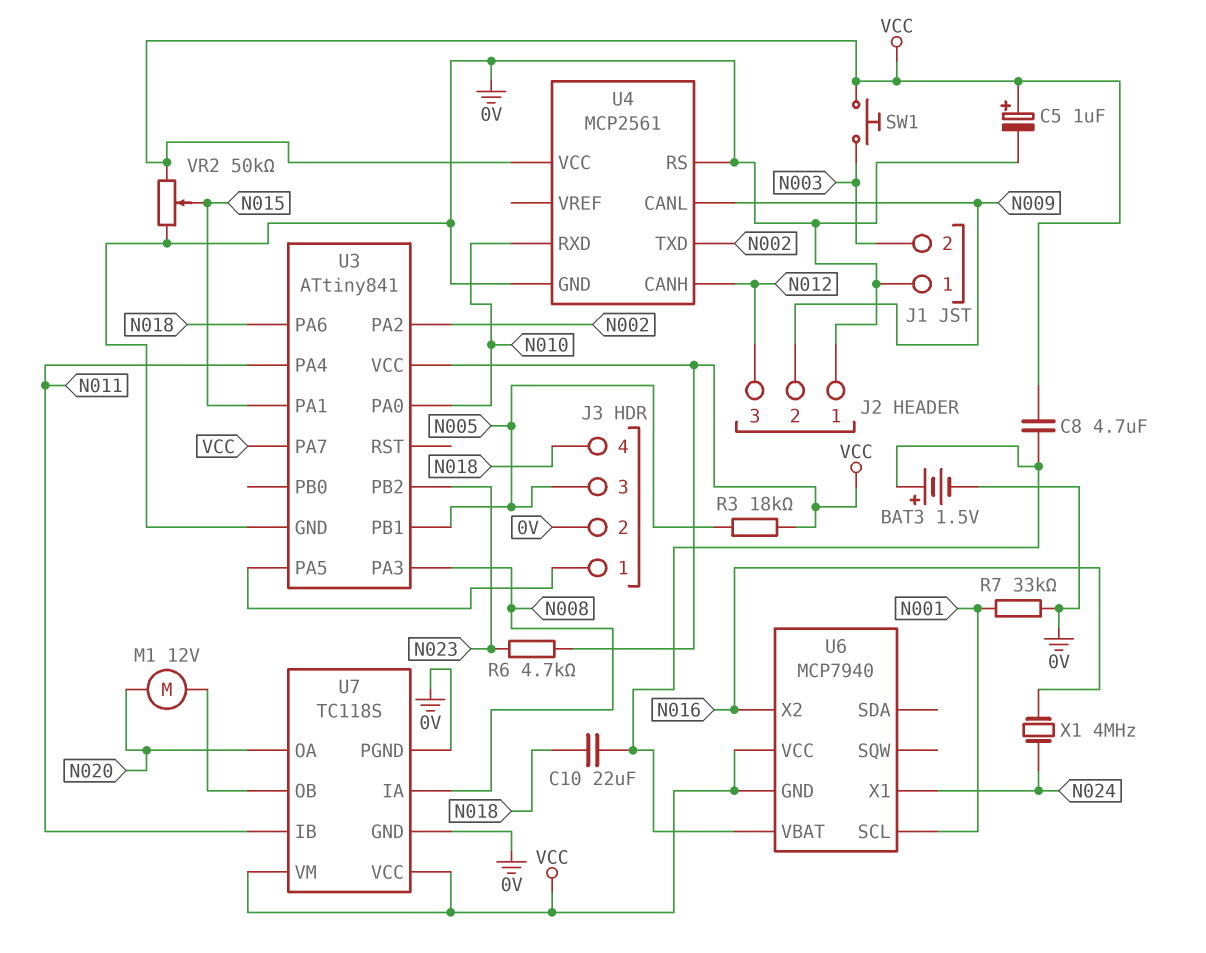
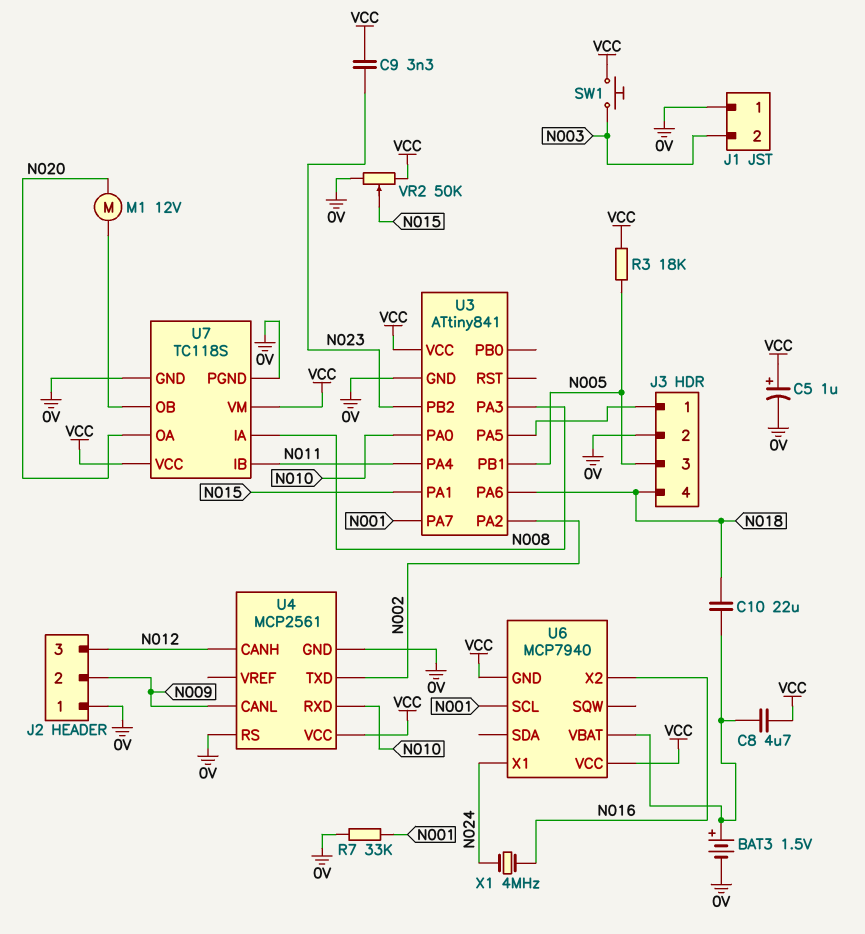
C9: none -> 3.3nF (N023, VCC)
R6: 4.7k (N023, VCC) -> none
U3 pin PA7: VCC -> N001

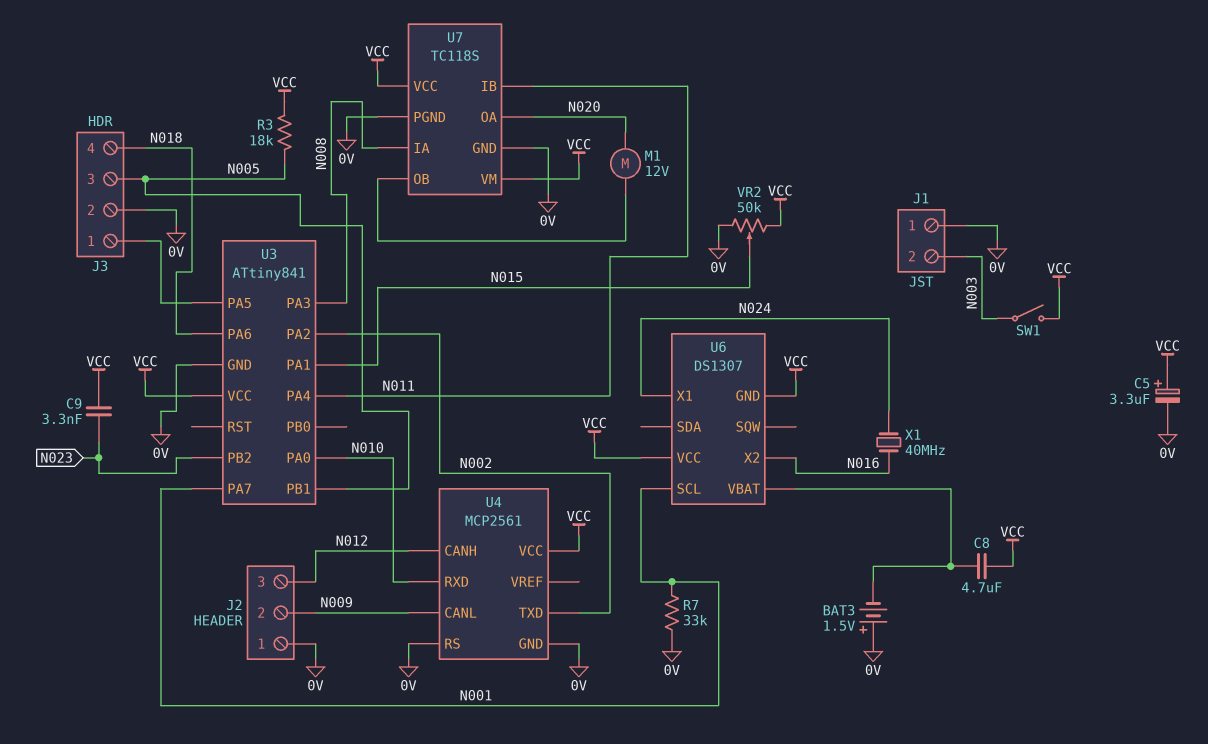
BAT3: 1.5V (plus U6/VBAT, minus 0V) -> 1.5V (plus 0V, minus U6/VBAT)
C5: 1uF (plus VCC, minus 0V) -> 3.3uF (plus VCC, minus 0V)
C10: 22uF (N018, U6/VBAT) -> none
SW1: button (N003, VCC) -> switch (N003, VCC)
U6: MCP7940 -> DS1307
X1: 4MHz (N016, N024) -> 40MHz (N016, N024)

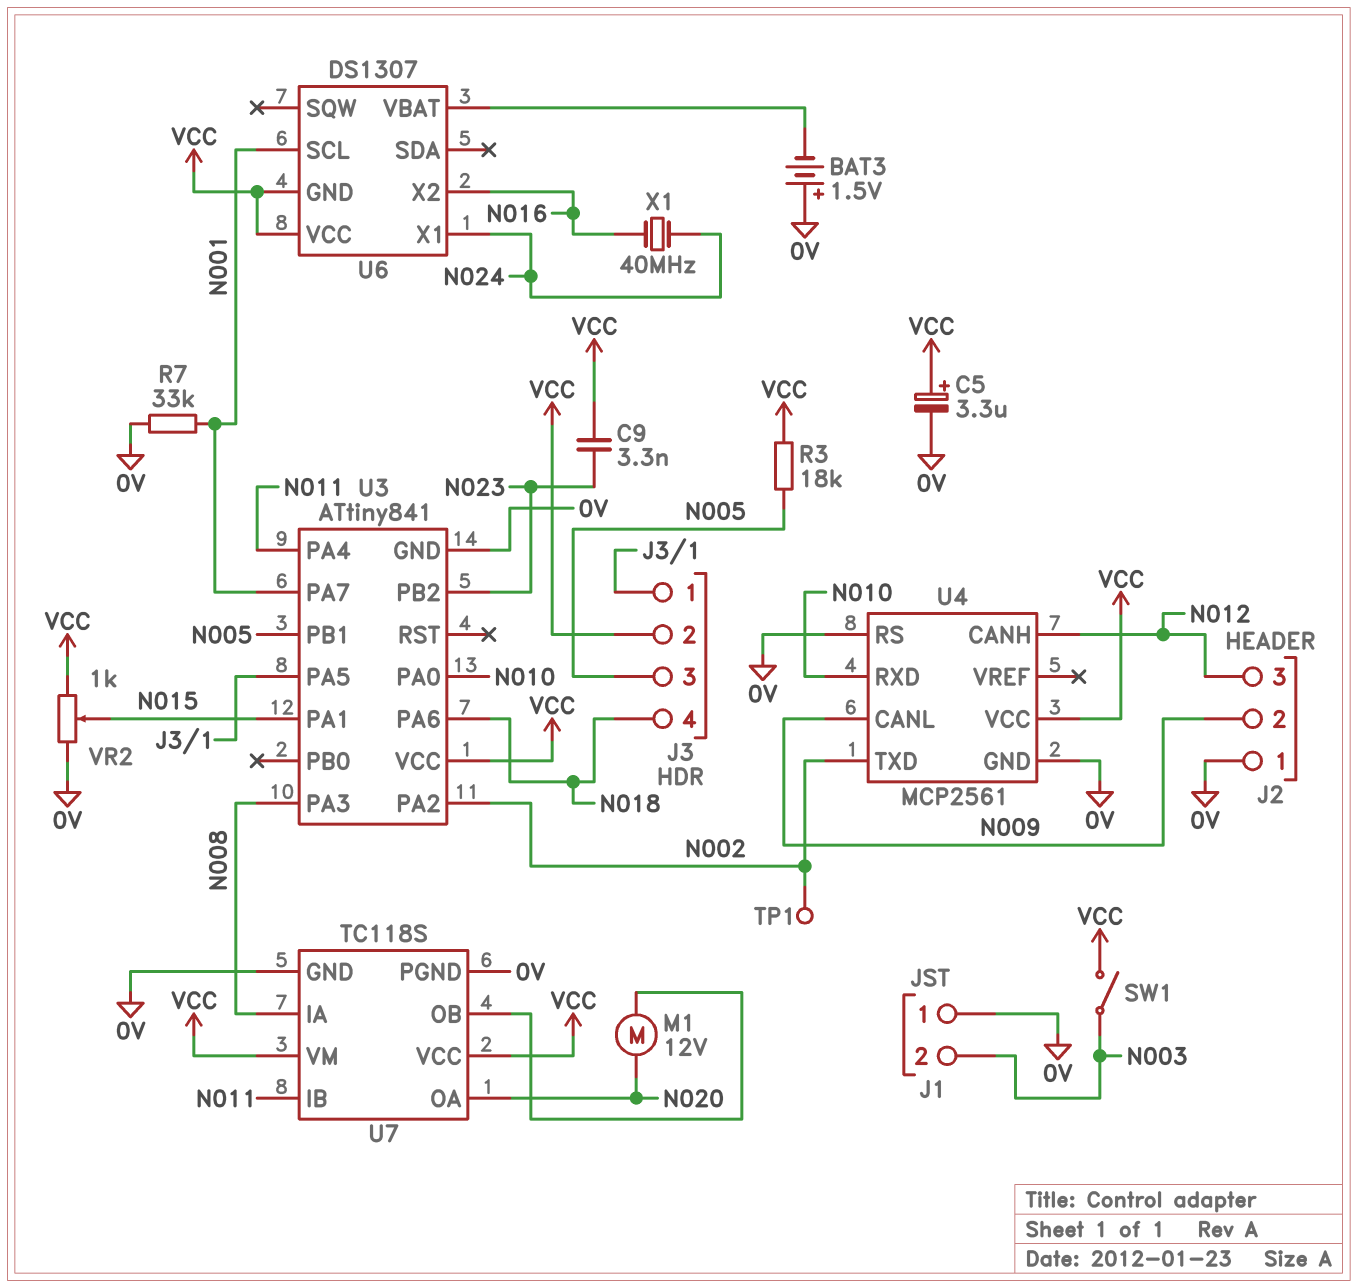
C8: 4.7uF (U6/VBAT, VCC) -> none
J3 pin 2: 0V -> VCC
TP1: none -> test point (N002)
VR2: 50k (0V, VCC, wiper N015) -> 1k (0V, VCC, wiper N015)

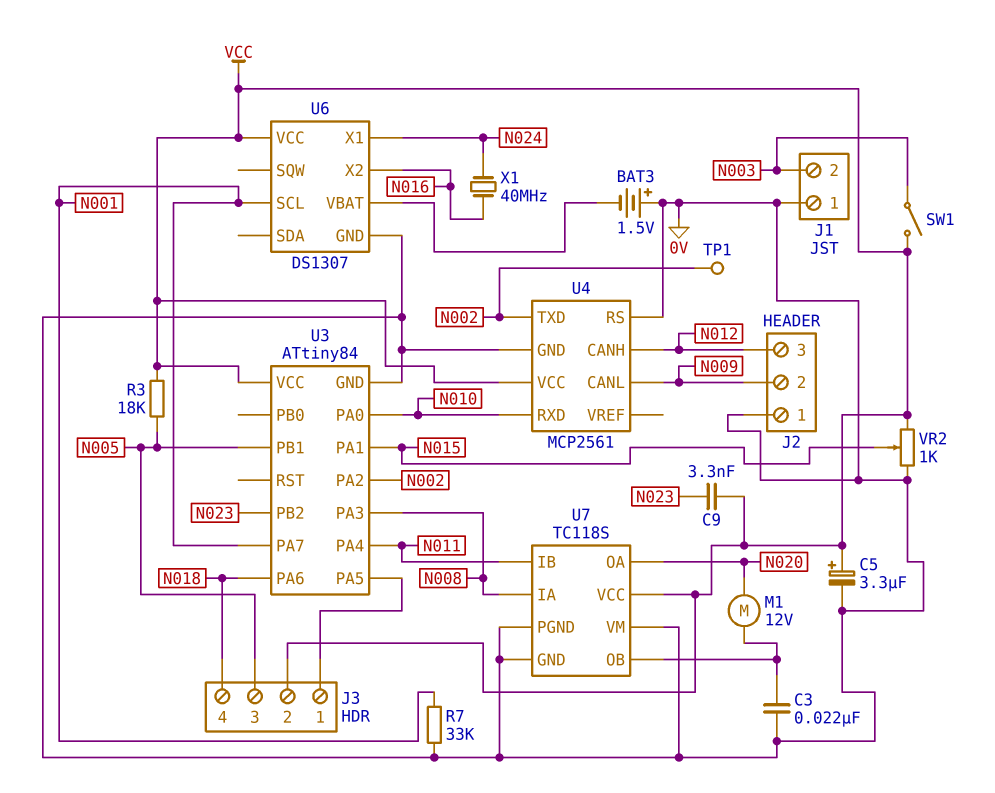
C3: none -> 22nF (0V, U7/OB)
U3: ATtiny841 -> ATtiny84
U6 pin GND: VCC -> 0V
U7 pin VM: VCC -> 0V

